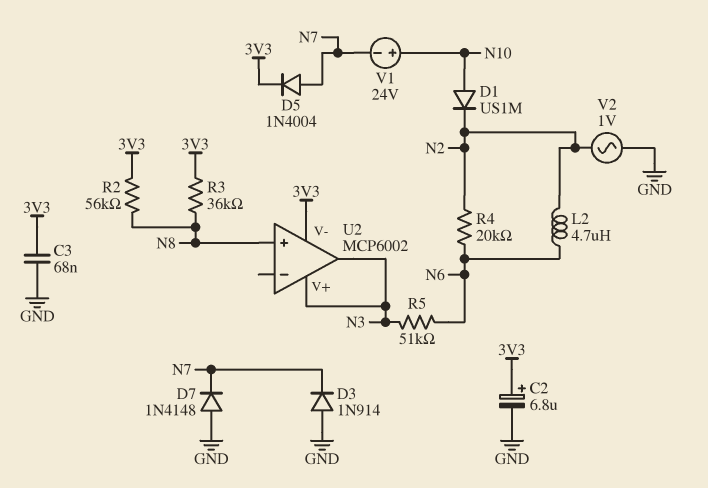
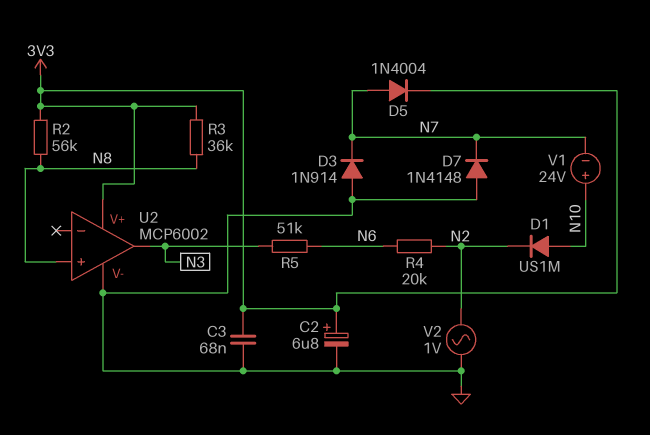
L2: 4.7uH (N2, N6) -> none
U2 pin V+: N3 -> 3V3
U2 pin V-: 3V3 -> GND

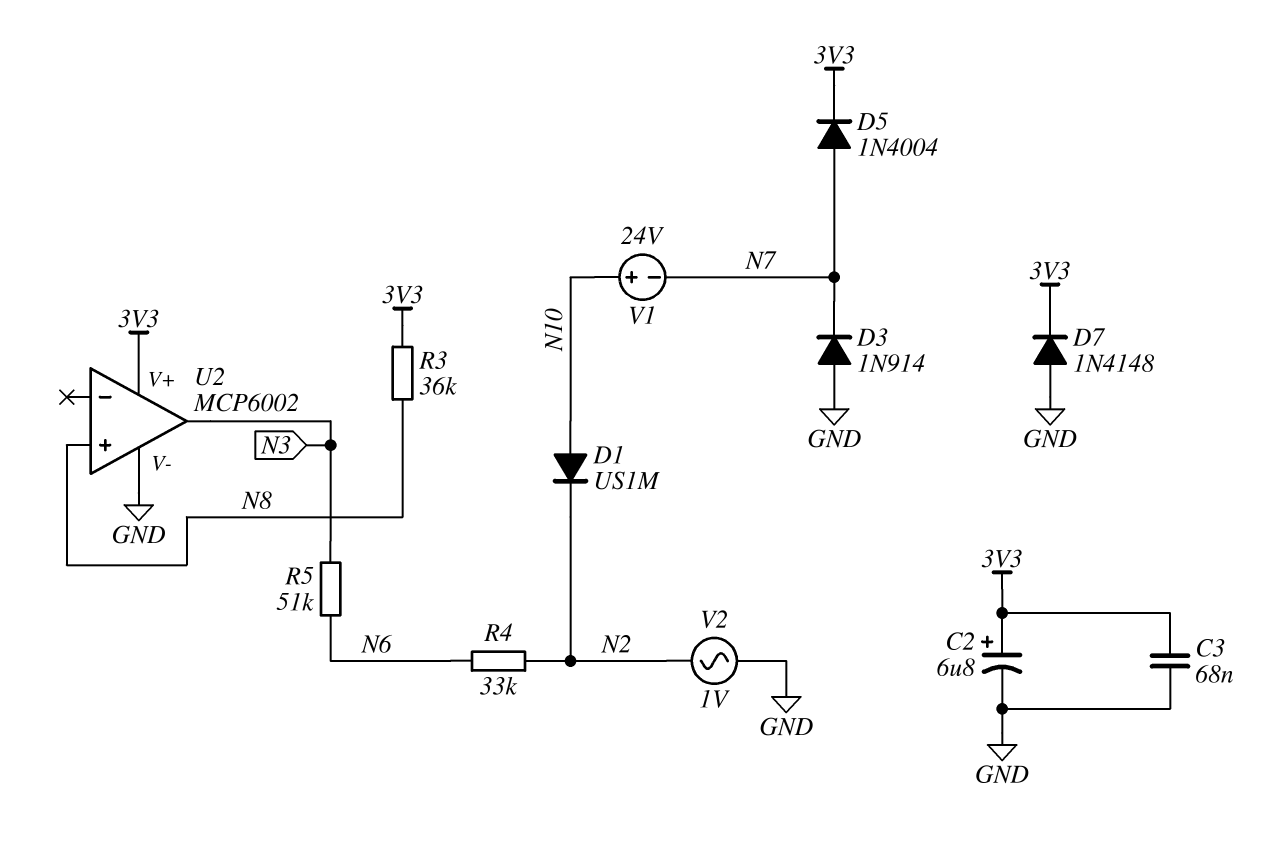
D7: diode 1N4148 (A GND, K N7) -> diode 1N4148 (A GND, K 3V3)
R2: 56k (3V3, N8) -> none
R4: 20k (N2, N6) -> 33k (N2, N6)

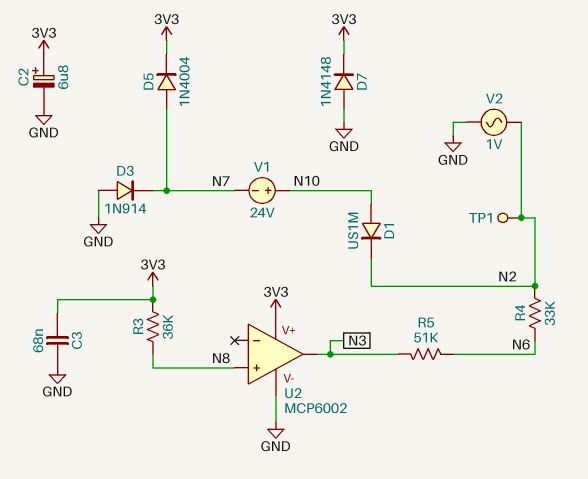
TP1: none -> test point (N2)

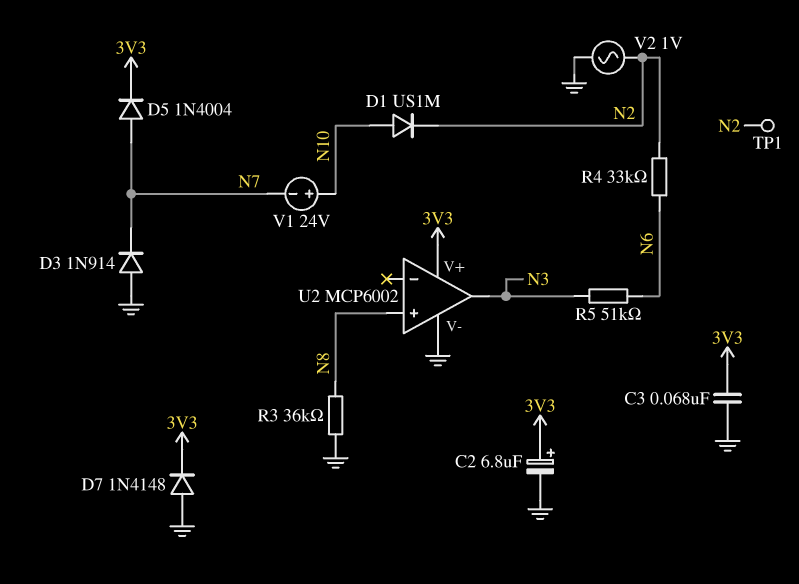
R3: 36k (3V3, N8) -> 36k (GND, N8)

